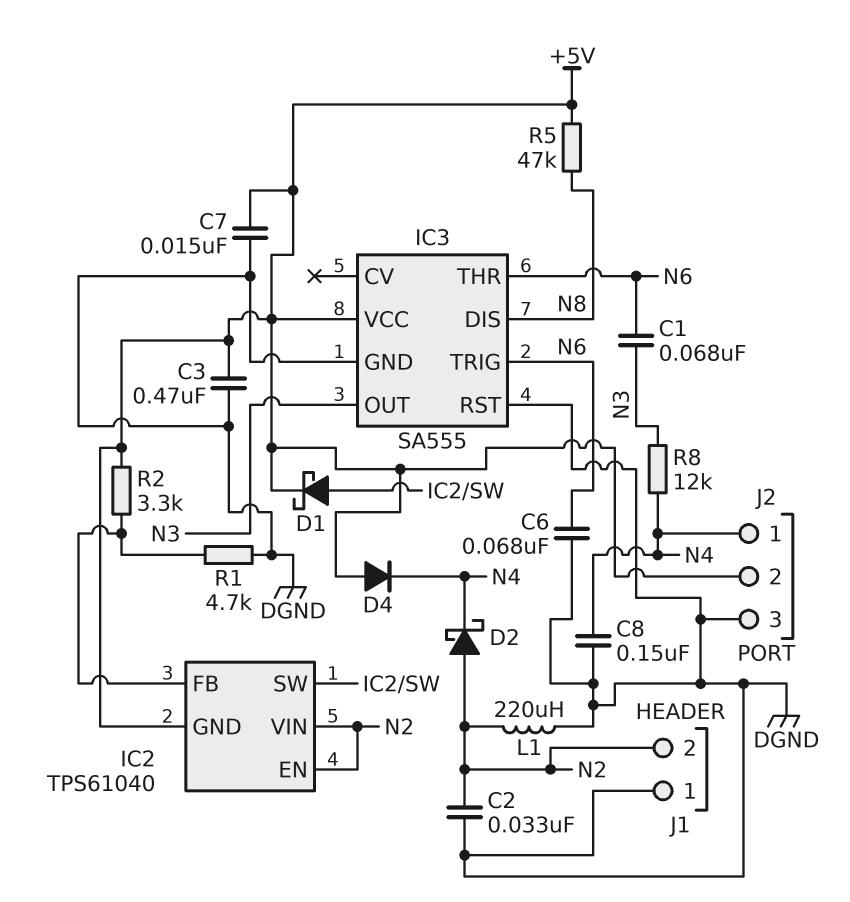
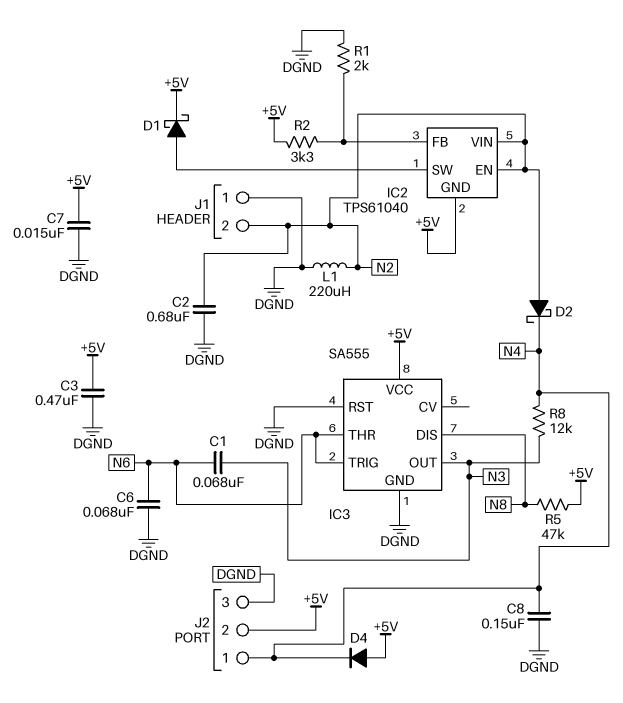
C2: 33nF (DGND, N2) -> 680nF (DGND, N2)
R1: 4.7k (DGND, IC2/FB) -> 2k (DGND, IC2/FB)

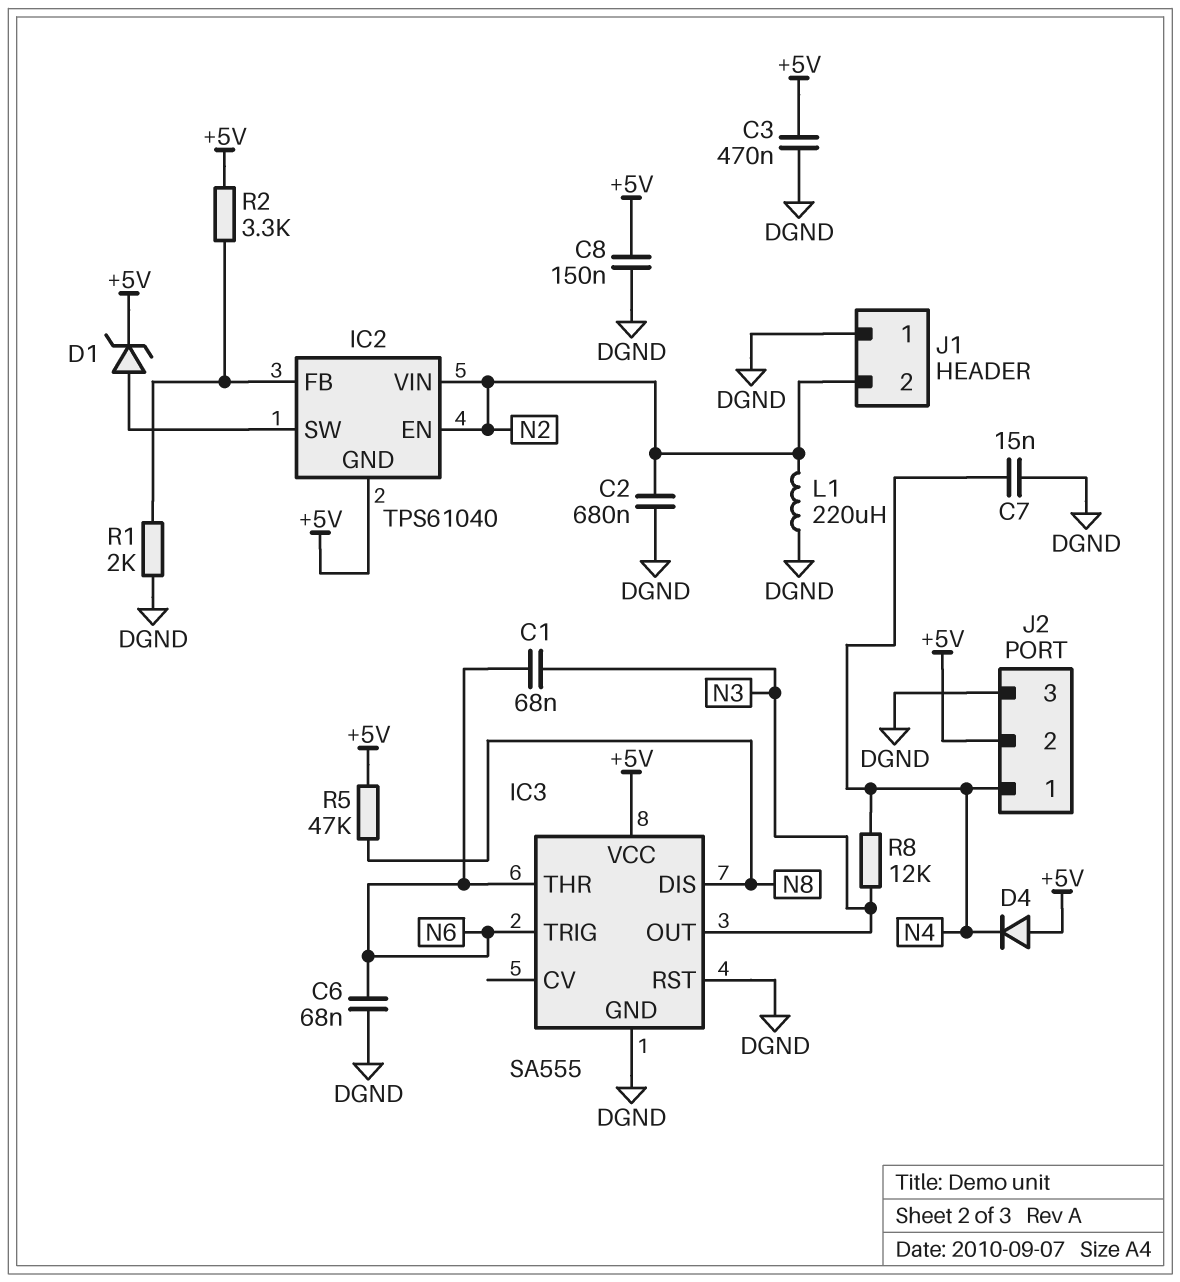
C7: 15nF (+5V, DGND) -> 15nF (DGND, N4)
C8: 150nF (DGND, N4) -> 150nF (+5V, DGND)
D1: schottky (A IC2/SW, K +5V) -> zener (A IC2/SW, K +5V)
D2: schottky (A N2, K N4) -> none

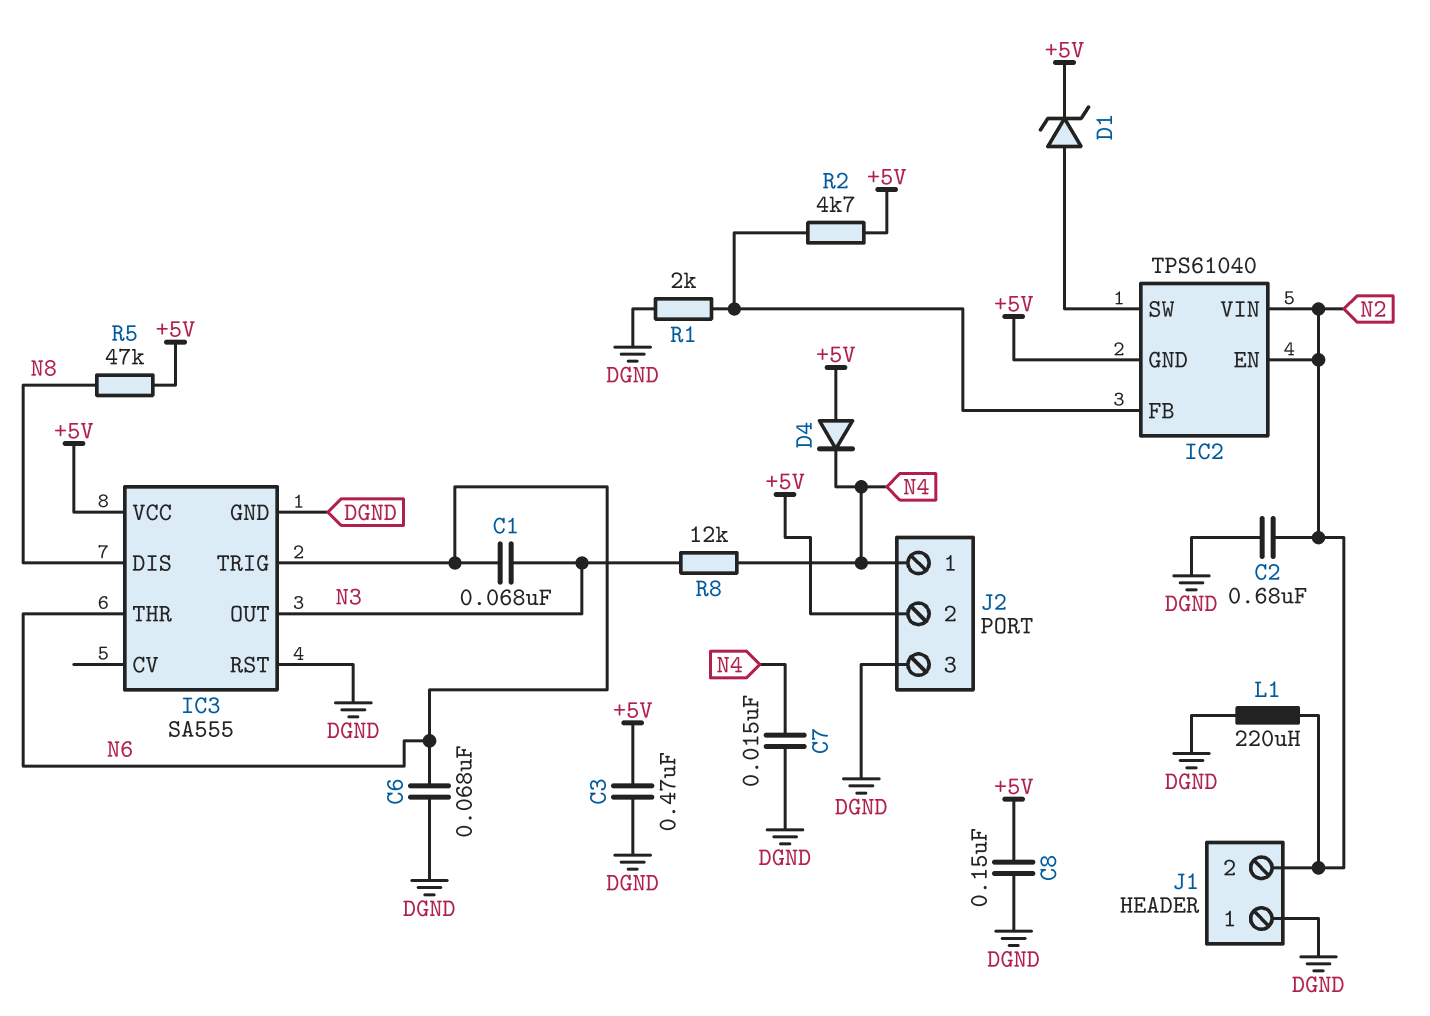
R2: 3.3k (+5V, IC2/FB) -> 4.7k (+5V, IC2/FB)

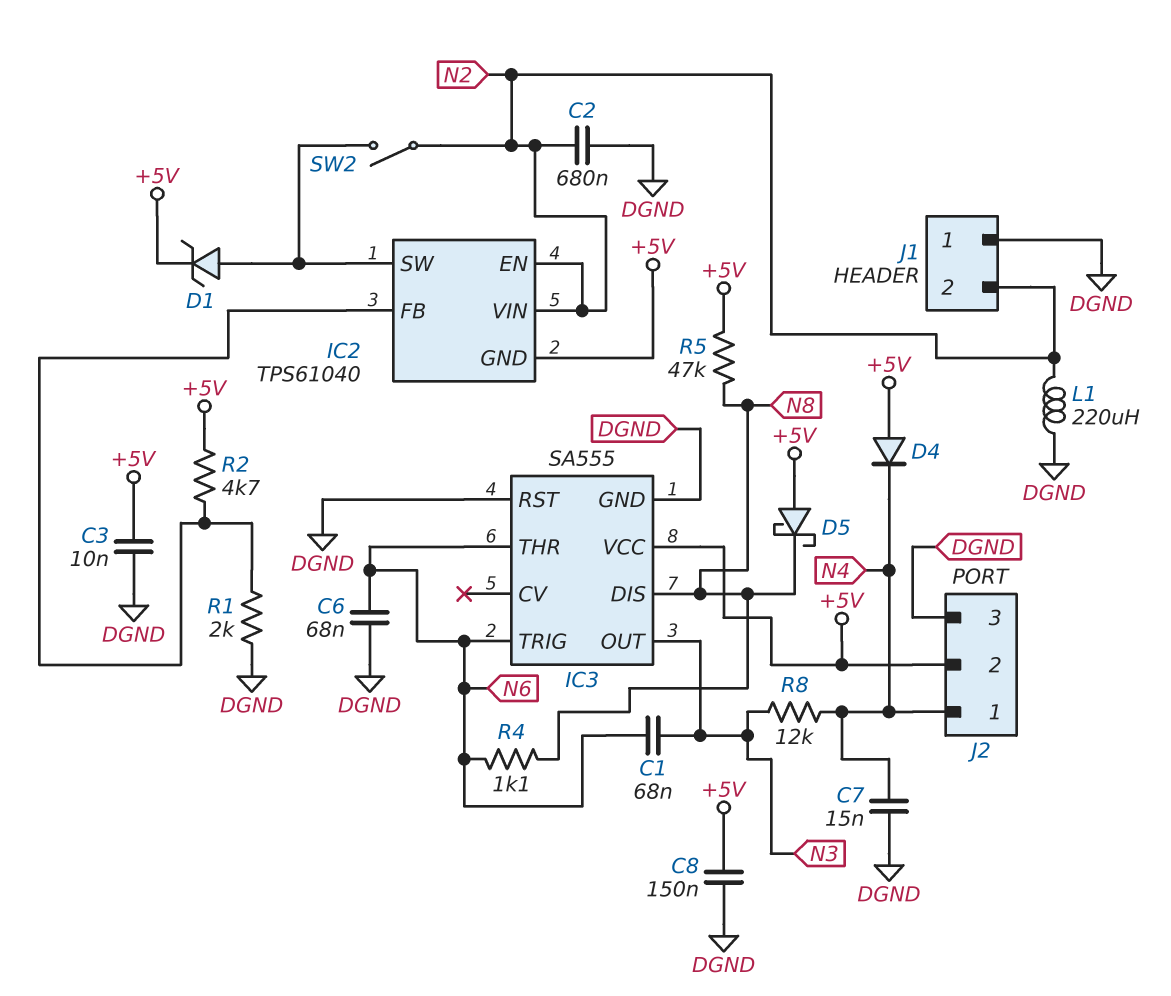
C3: 470nF (+5V, DGND) -> 10nF (+5V, DGND)
D5: none -> schottky (A +5V, K N8)
R4: none -> 1.1k (N6, N8)
SW2: none -> switch (IC2/SW, N2)

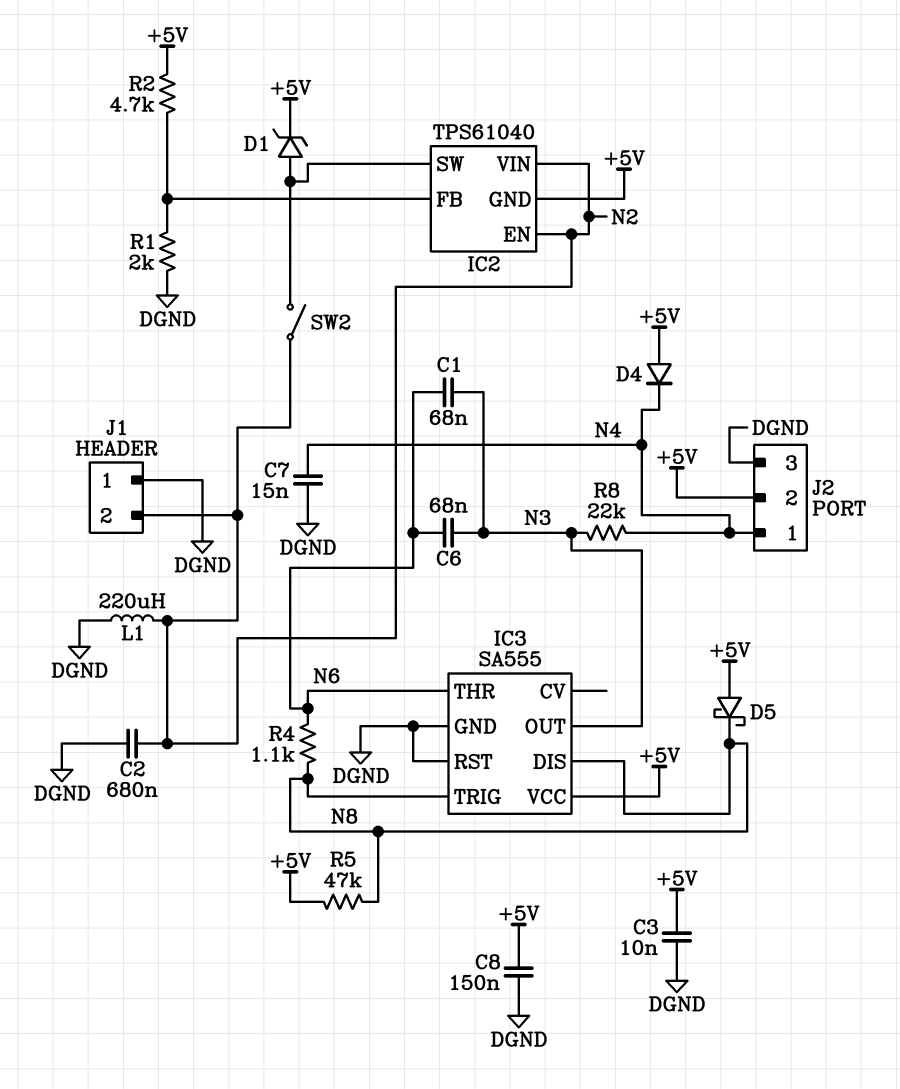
C6: 68nF (DGND, N6) -> 68nF (N3, N6)
IC3 pin TRIG: N6 -> N8
R8: 12k (N3, N4) -> 22k (N3, N4)

